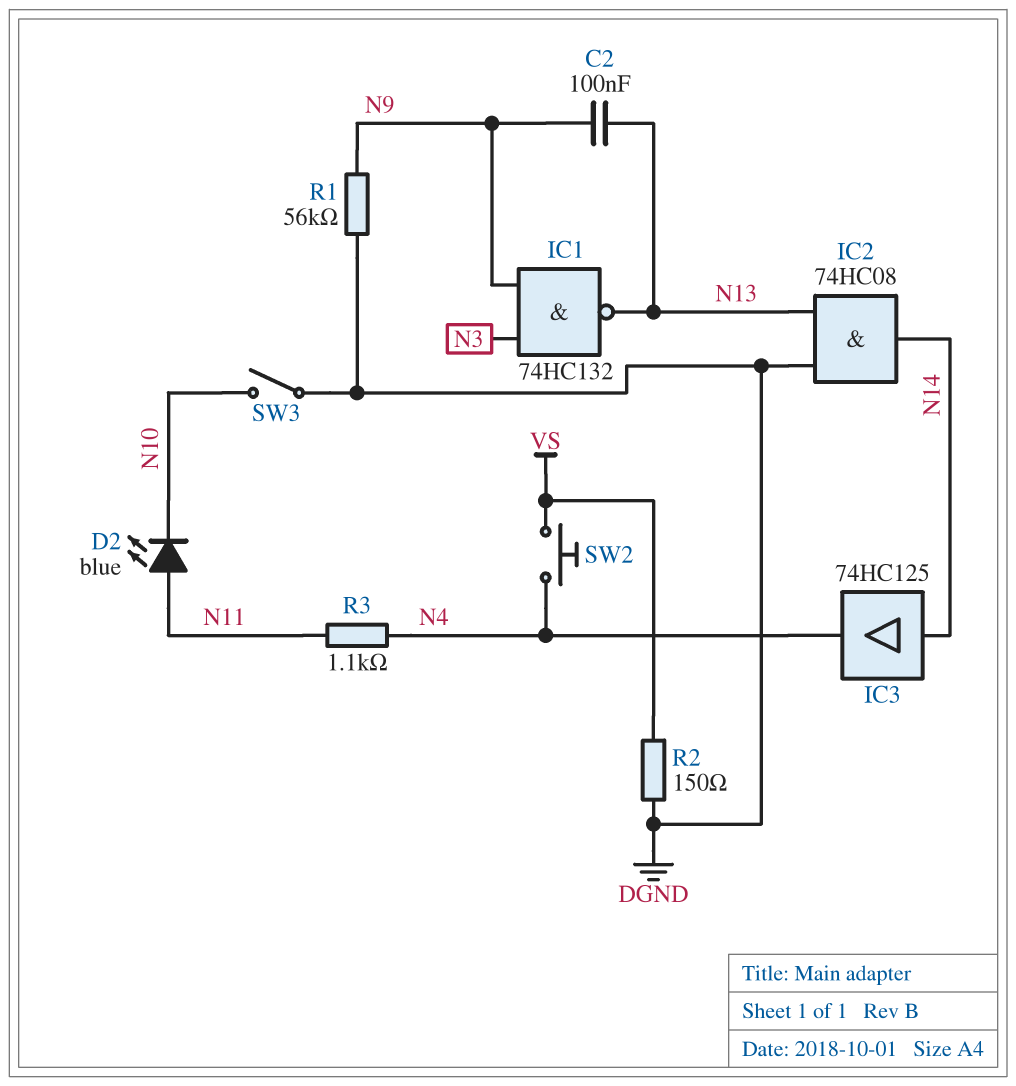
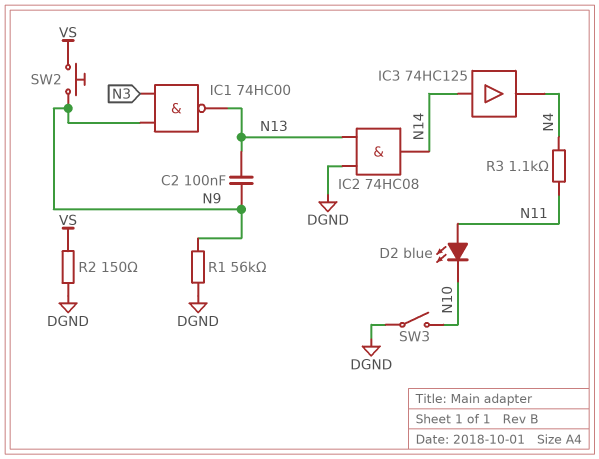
IC1: NAND 74HC132 (in N3, in N9, out N13) -> NAND 74HC00 (in N3, in N9, out N13)
SW2: button (N4, VS) -> button (N9, VS)

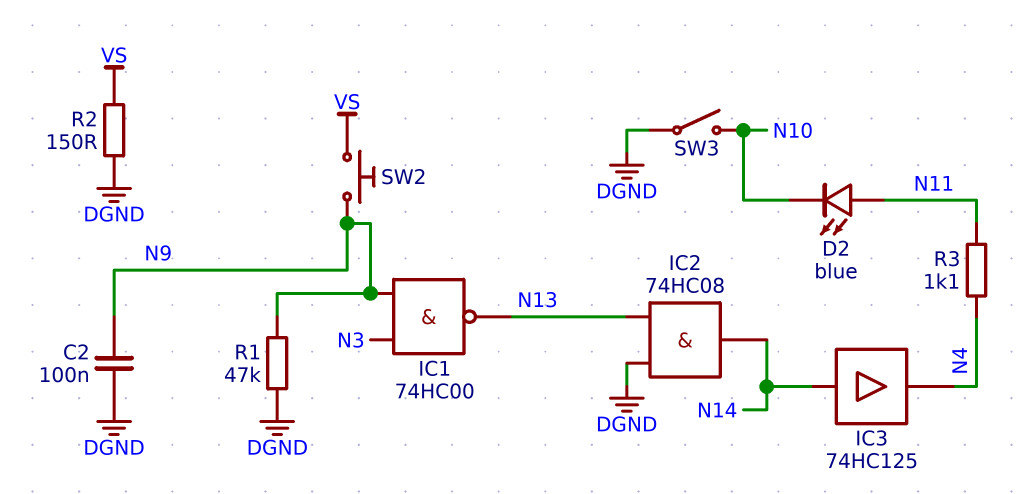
C2: 100nF (N9, N13) -> 100nF (DGND, N9)
R1: 56k (DGND, N9) -> 47k (DGND, N9)

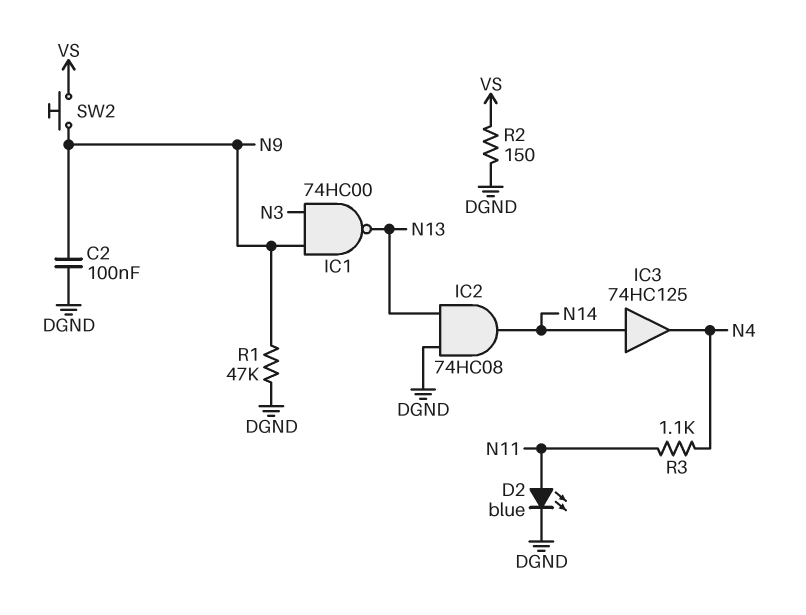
D2: LED blue (A N11, K N10) -> LED blue (A N11, K DGND)
SW3: switch (DGND, N10) -> none

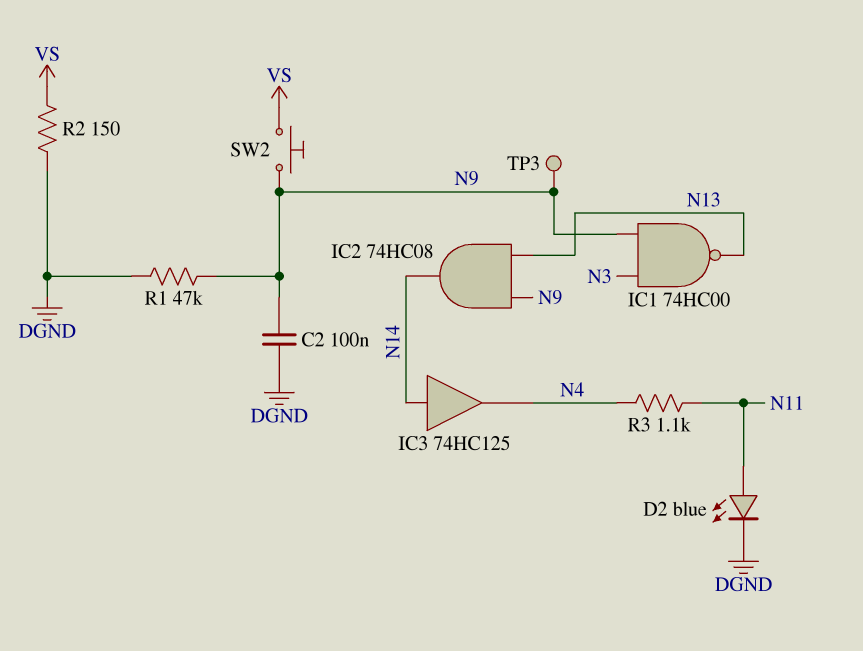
IC2: AND 74HC08 (in DGND, in N13, out N14) -> AND 74HC08 (in N9, in N13, out N14)
TP3: none -> test point (N9)

